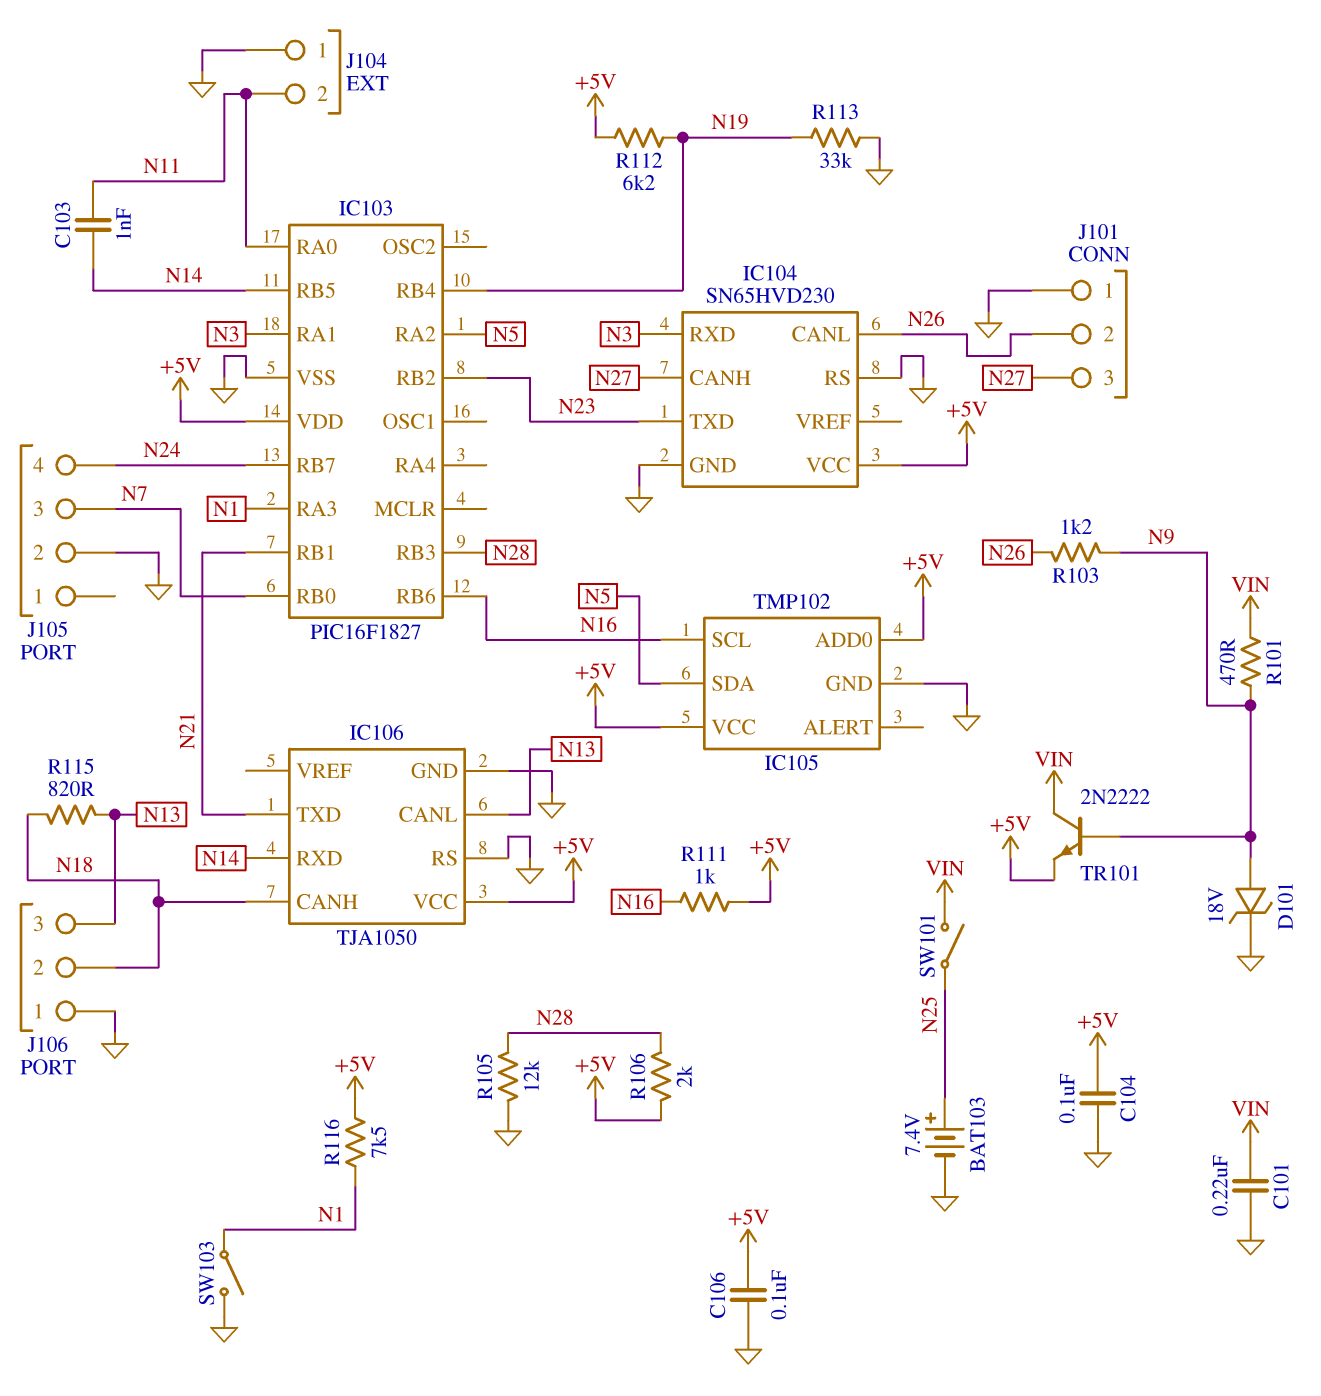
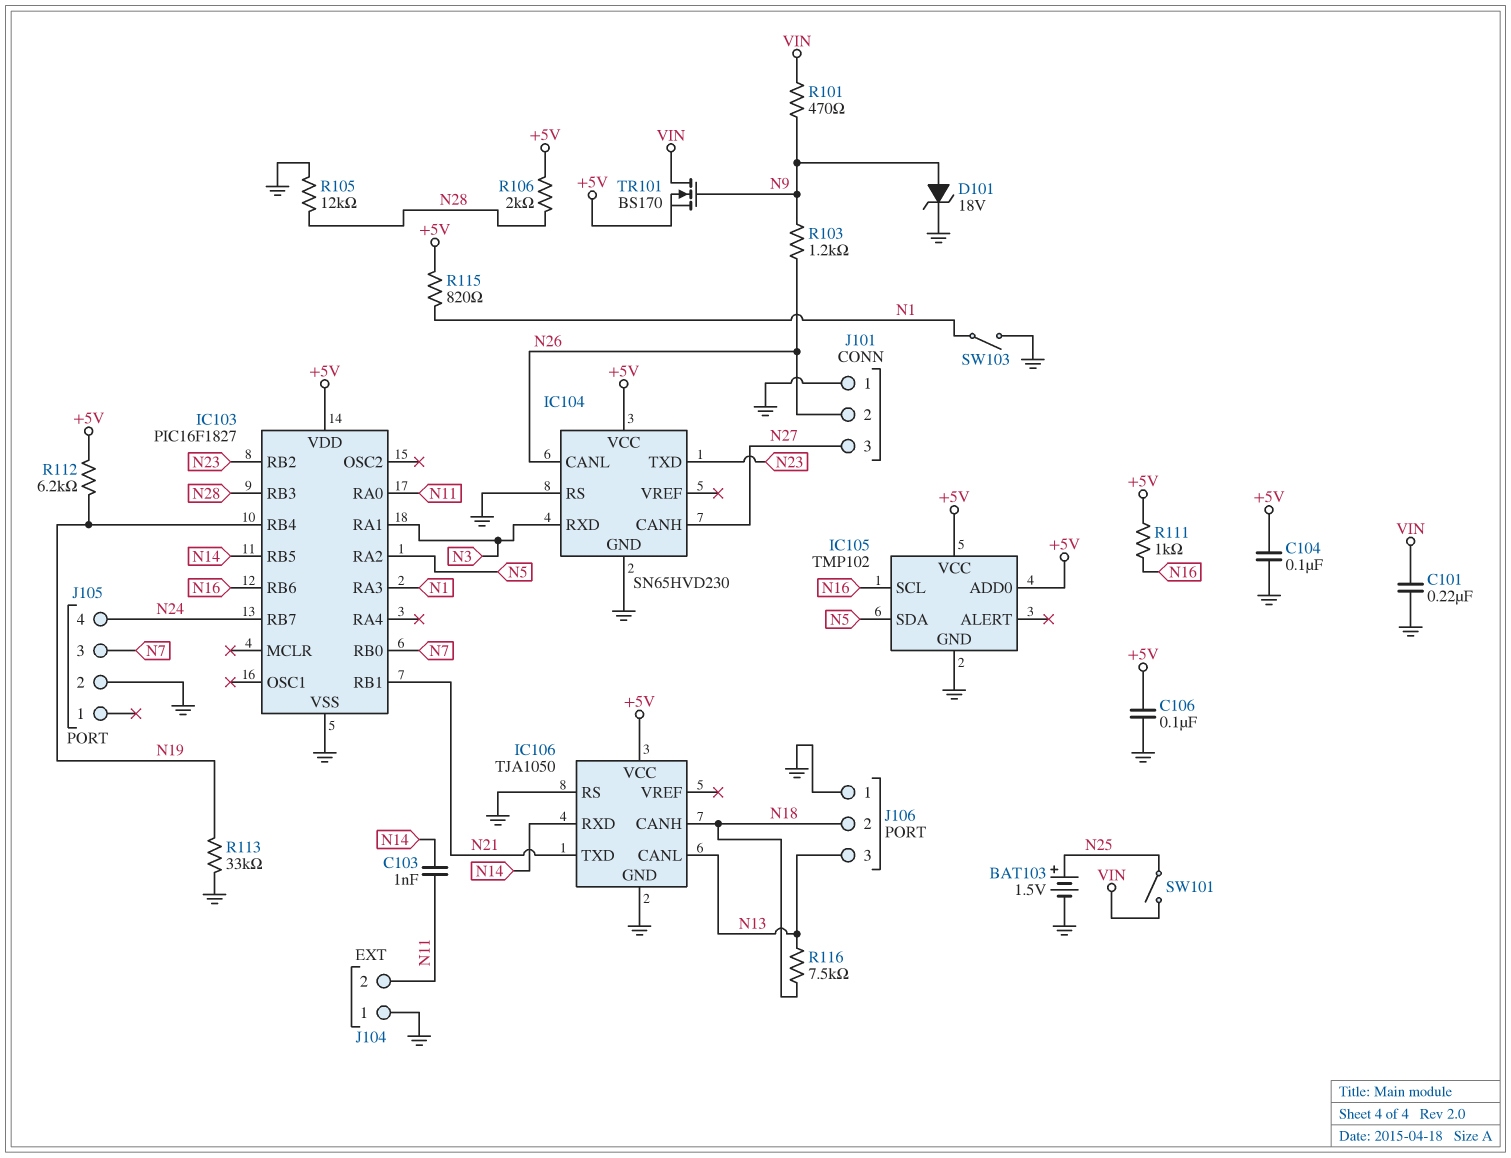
BAT103: 7.4V (plus N25, minus GND) -> 1.5V (plus N25, minus GND)
R115: 820 (N13, N18) -> 820 (+5V, N1)
R116: 7.5k (+5V, N1) -> 7.5k (N13, N18)
TR101: NPN 2N2222 (B N9, C VIN, E +5V) -> NMOS BS170 (G N9, D VIN, S +5V)

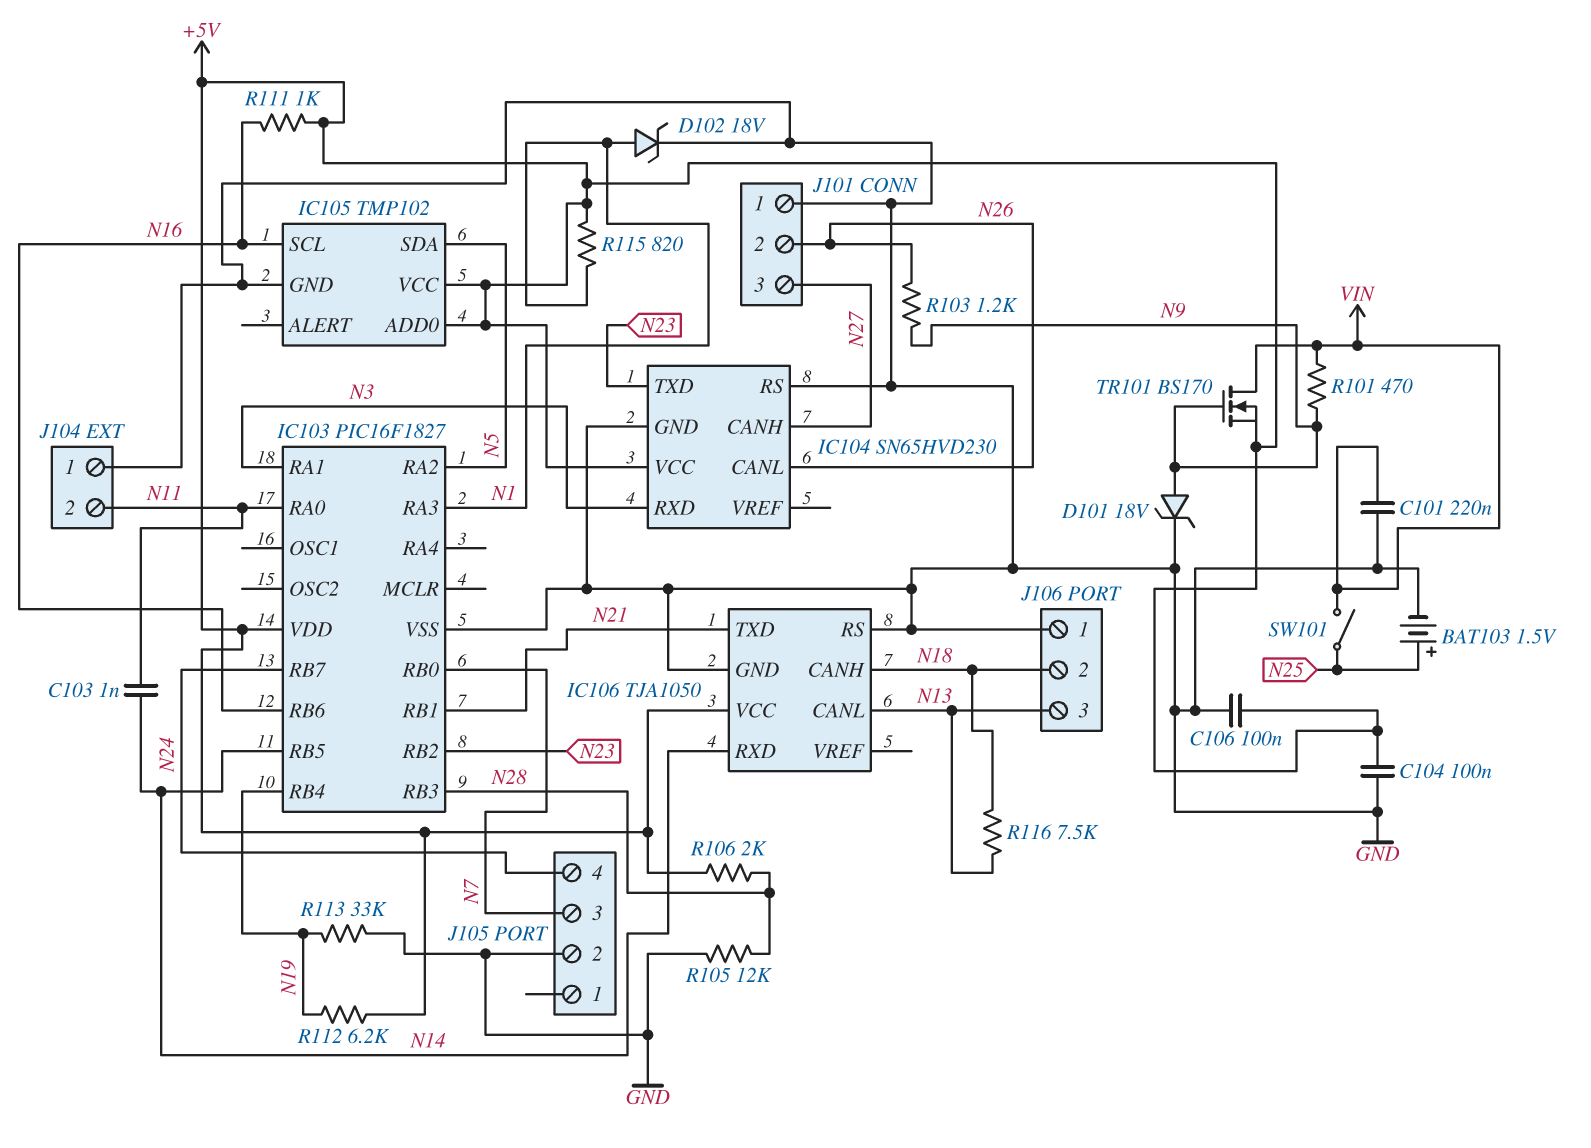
D102: none -> zener 18V (A N1, K GND)
SW103: switch (GND, N1) -> none

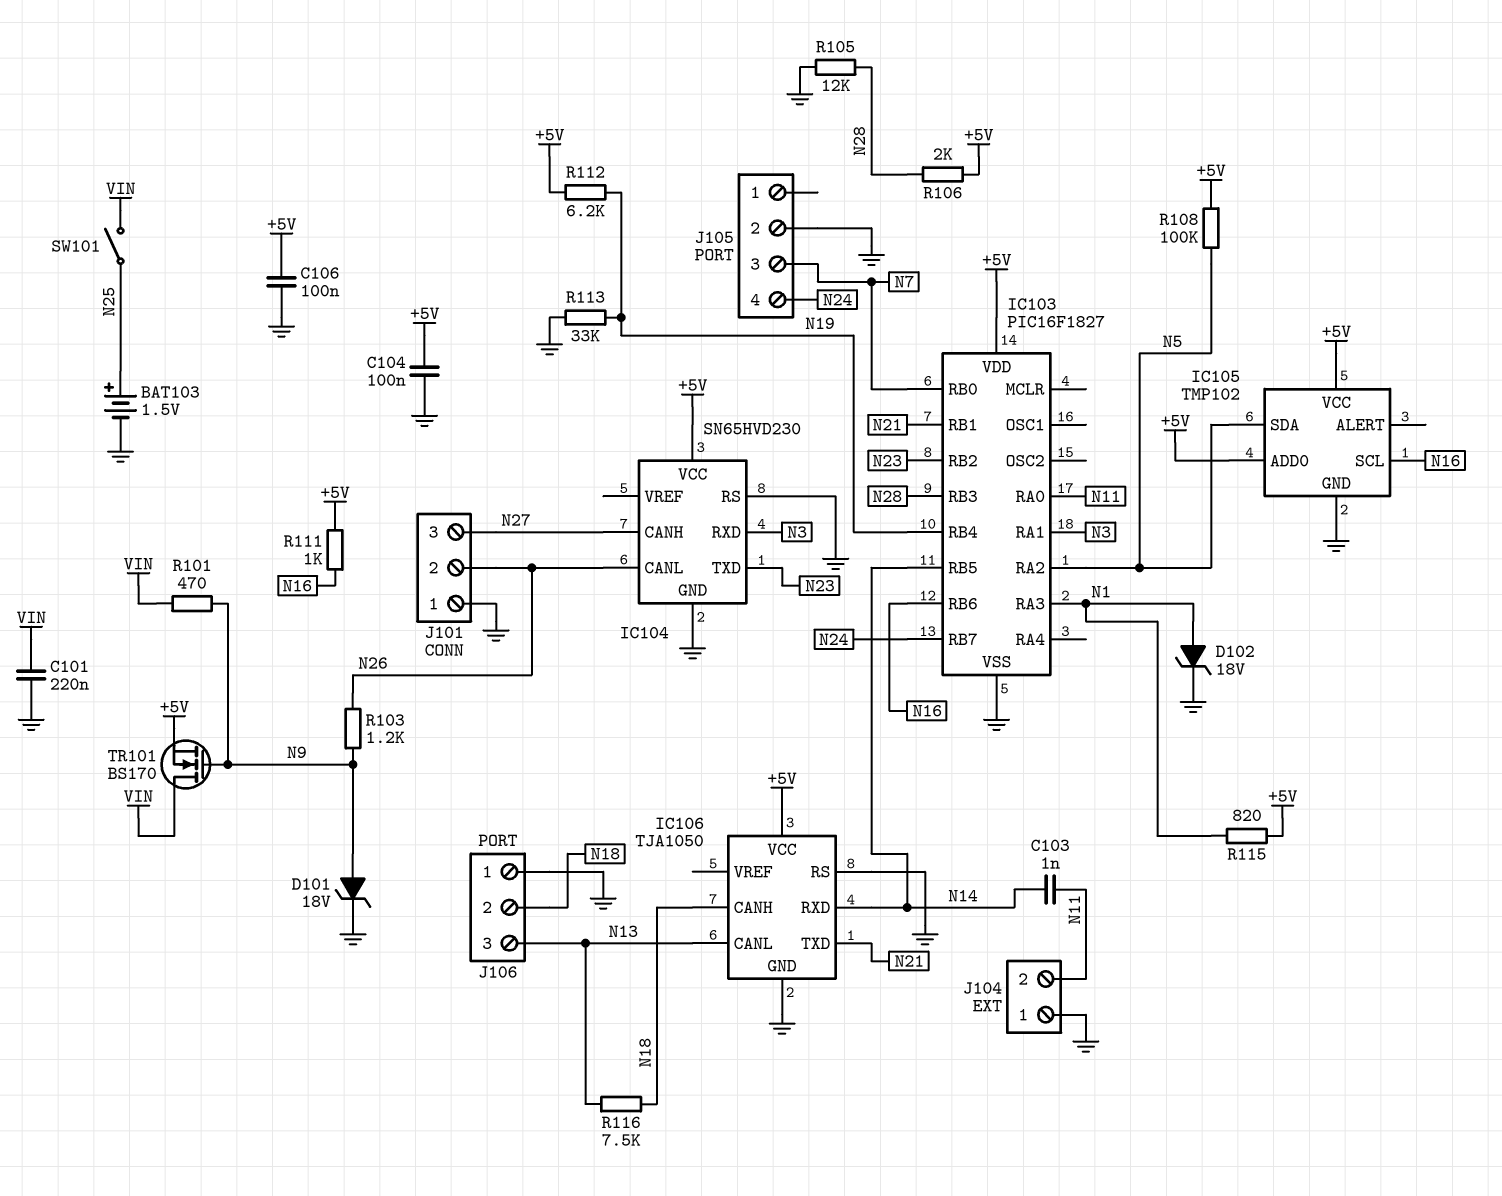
R108: none -> 100k (+5V, N5)

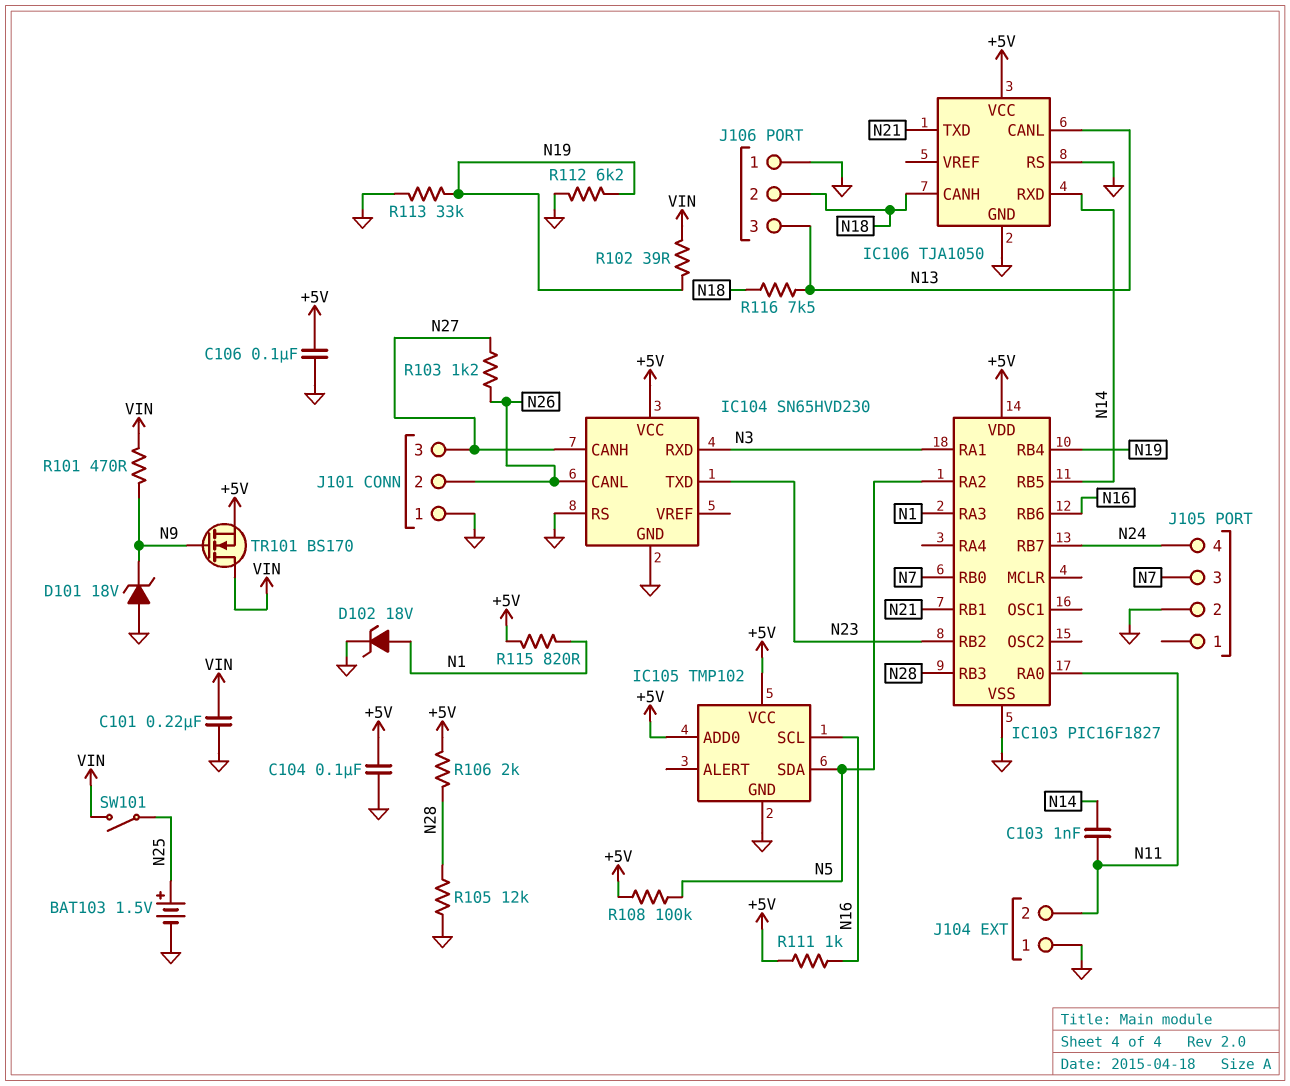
D101: zener 18V (A N9, K GND) -> zener 18V (A GND, K N9)
R102: none -> 39 (N19, VIN)
R103: 1.2k (N9, N26) -> 1.2k (N26, N27)
R112: 6.2k (+5V, N19) -> 6.2k (GND, N19)

